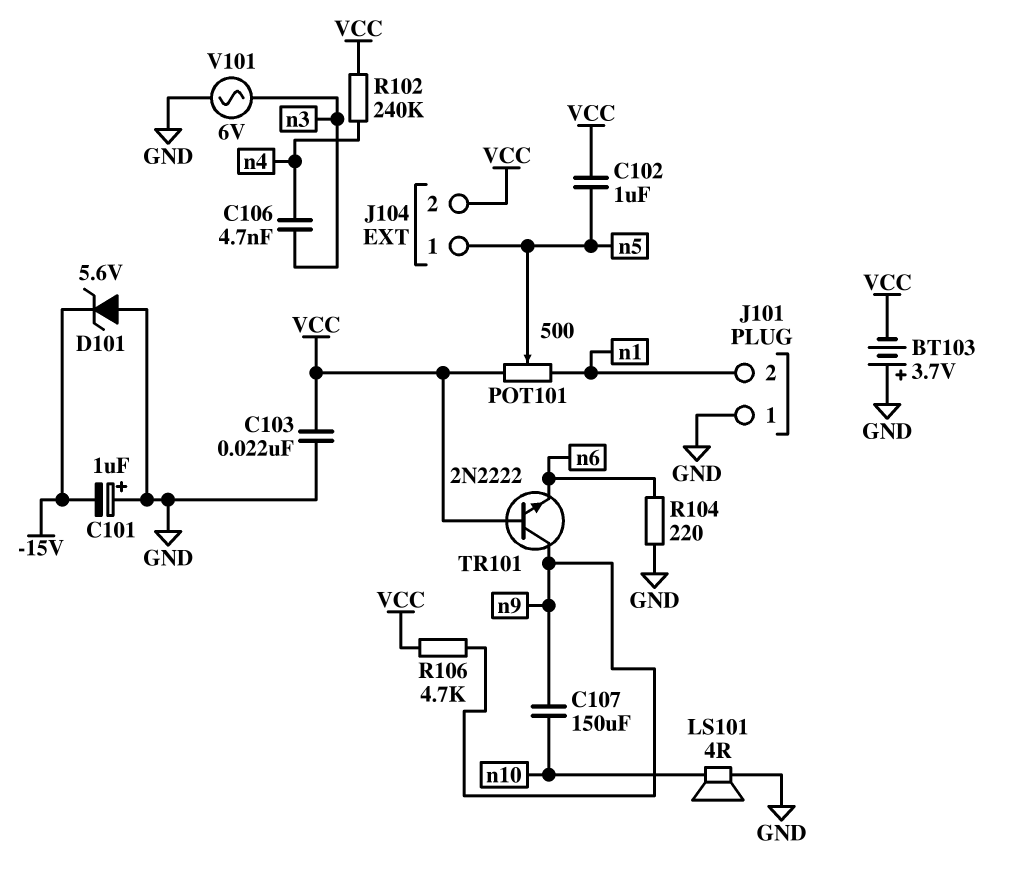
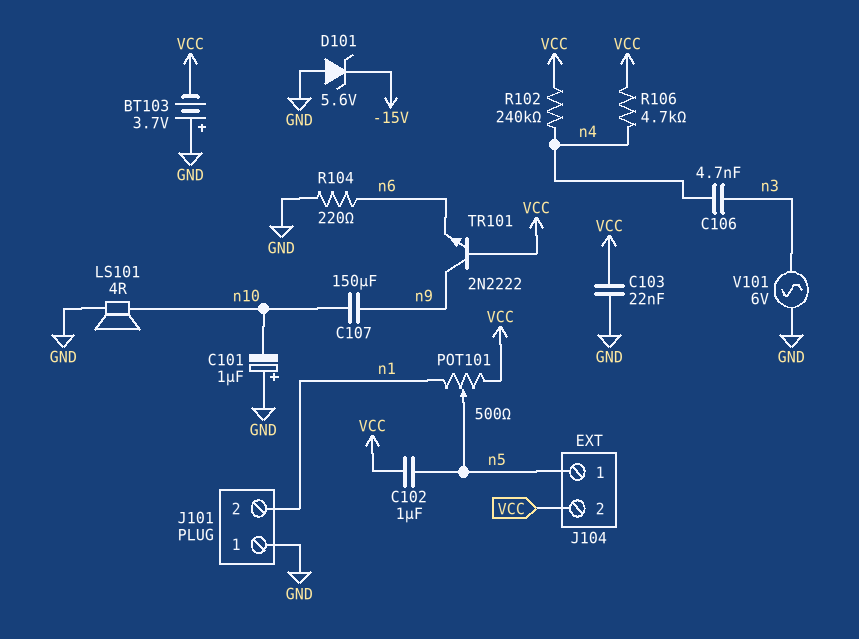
C101: 1uF (plus GND, minus -15V) -> 1uF (plus GND, minus n10)
R106: 4.7k (VCC, n9) -> 4.7k (VCC, n4)

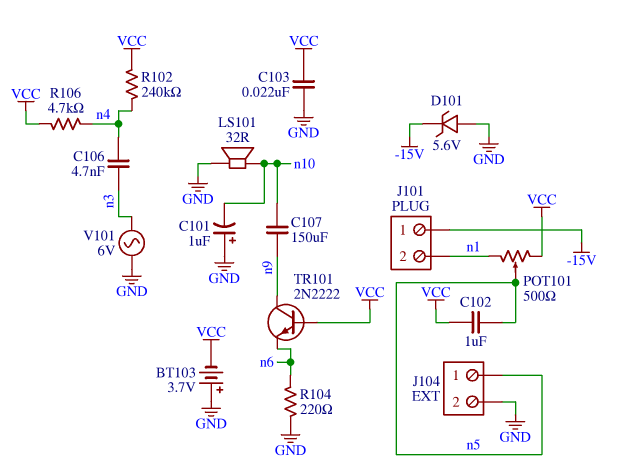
J101 pin 1: GND -> -15V
J104 pin 2: VCC -> GND
LS101: speaker 4R (GND, n10) -> speaker 32R (GND, n10)

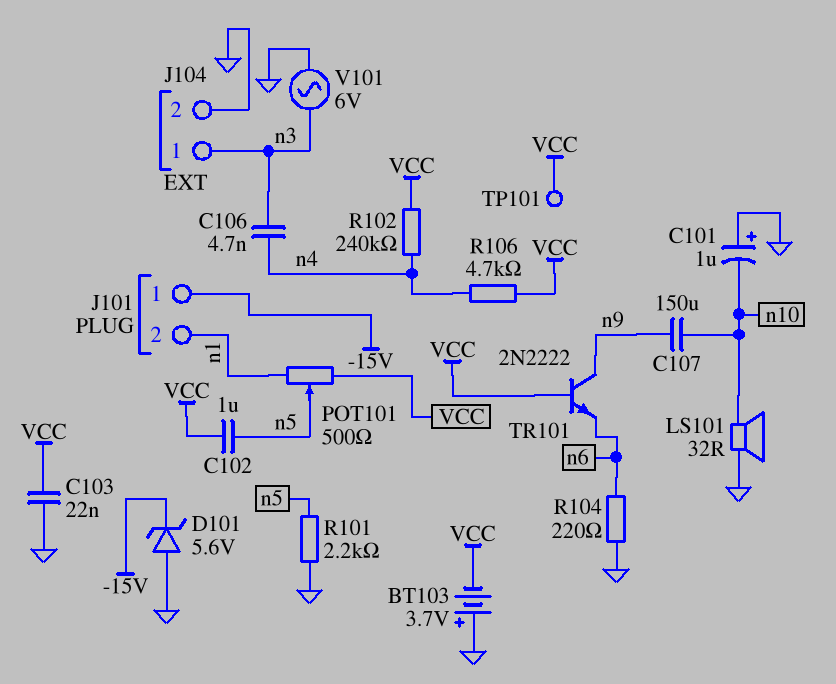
J104 pin 1: n5 -> n3
R101: none -> 2.2k (GND, n5)
TP101: none -> test point (VCC)

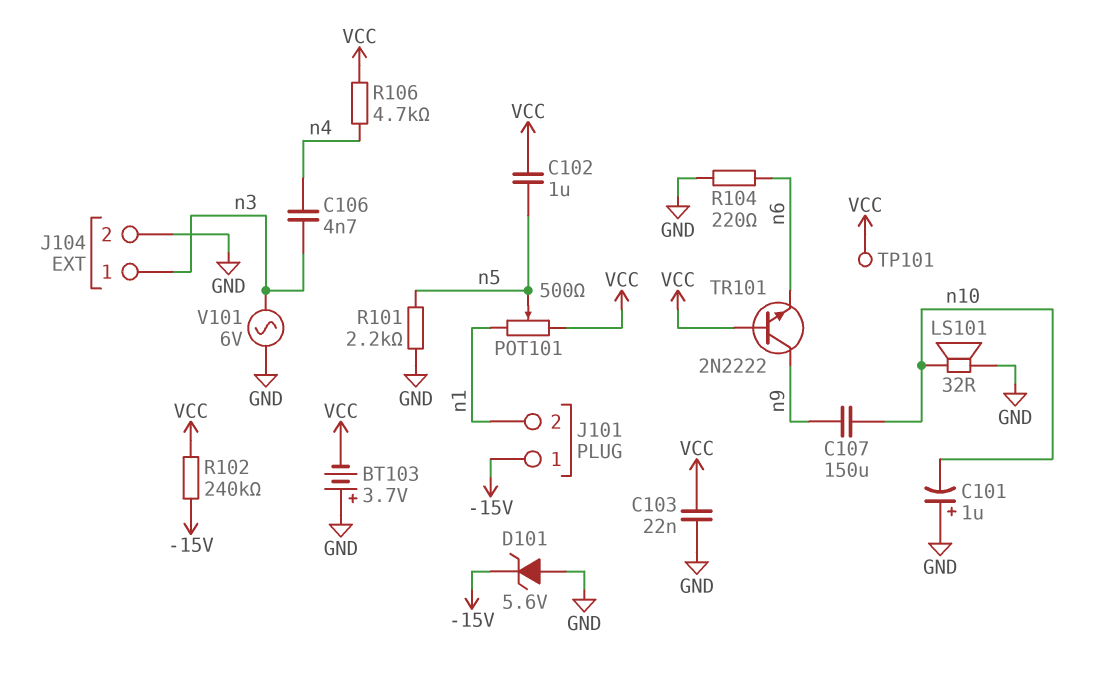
R102: 240k (VCC, n4) -> 240k (-15V, VCC)

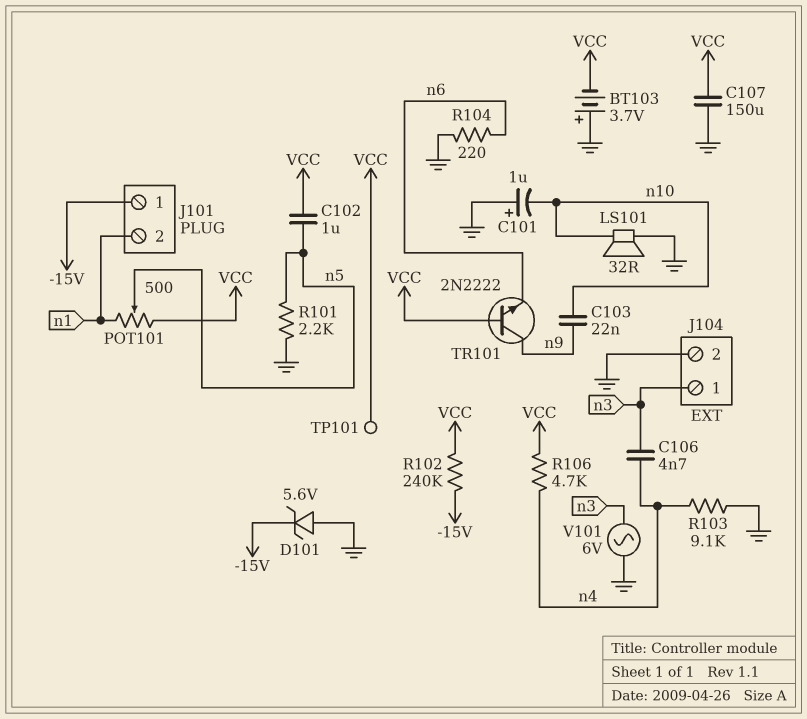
C103: 22nF (GND, VCC) -> 22nF (n9, n10)
C107: 150uF (n9, n10) -> 150uF (GND, VCC)
R103: none -> 9.1k (GND, n4)

